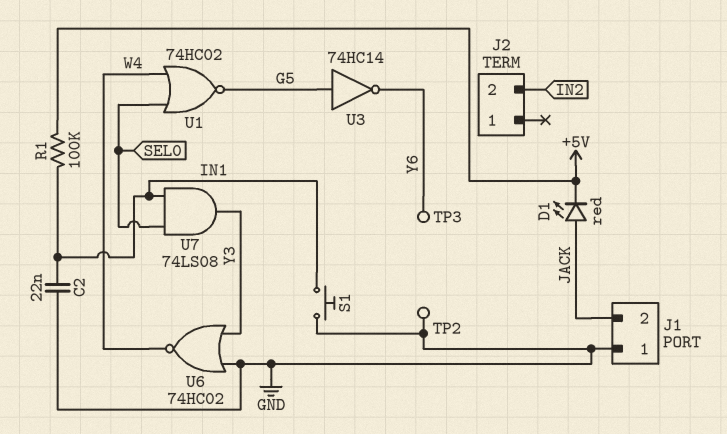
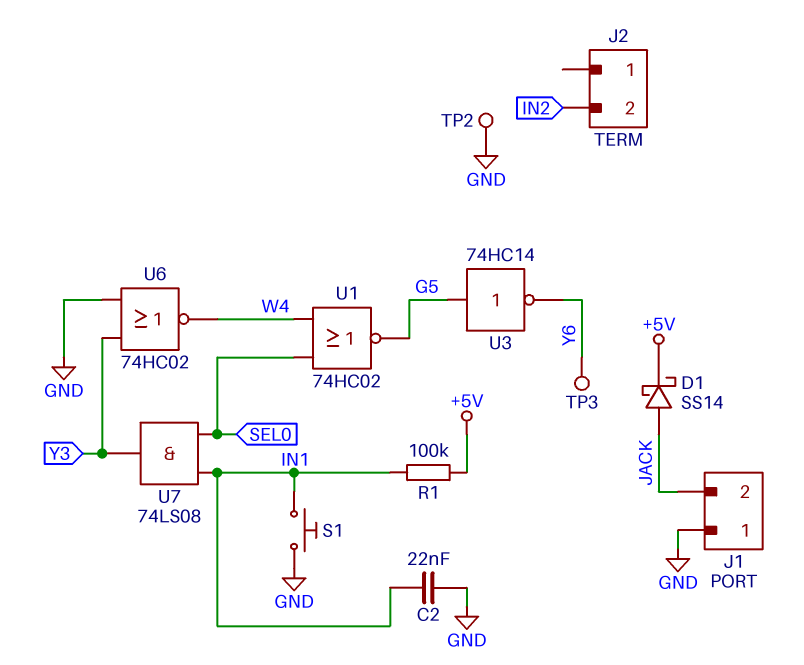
D1: LED red (A JACK, K +5V) -> schottky SS14 (A JACK, K +5V)

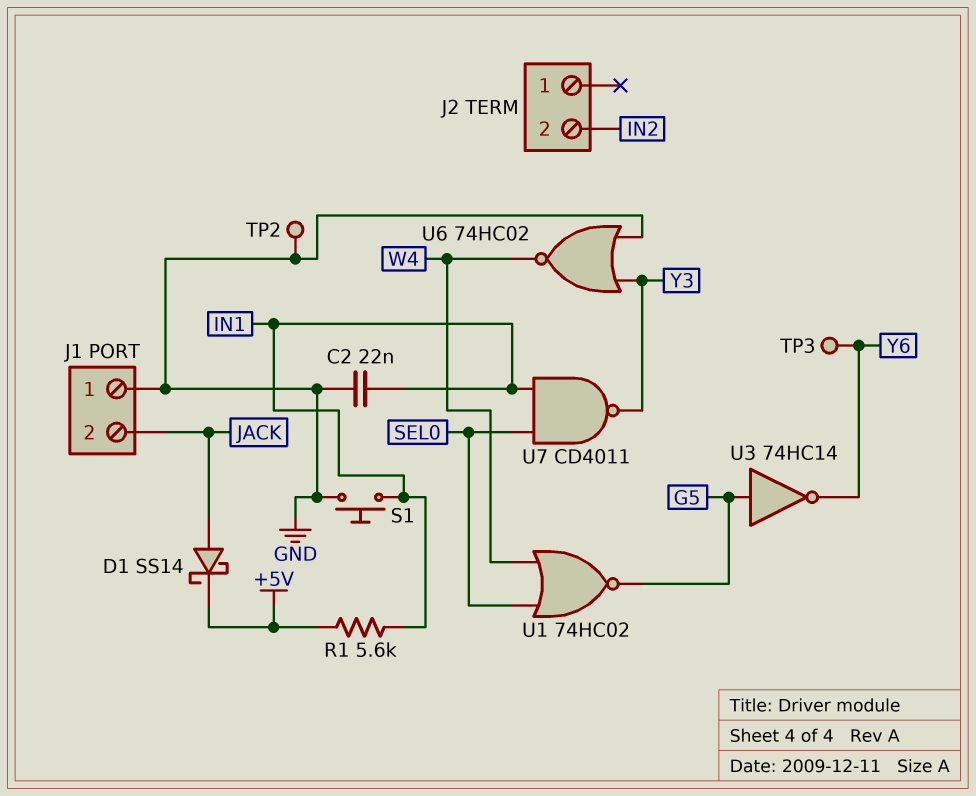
R1: 100k (+5V, IN1) -> 5.6k (+5V, IN1)
U7: AND 74LS08 (in IN1, in SEL0, out Y3) -> NAND CD4011 (in IN1, in SEL0, out Y3)

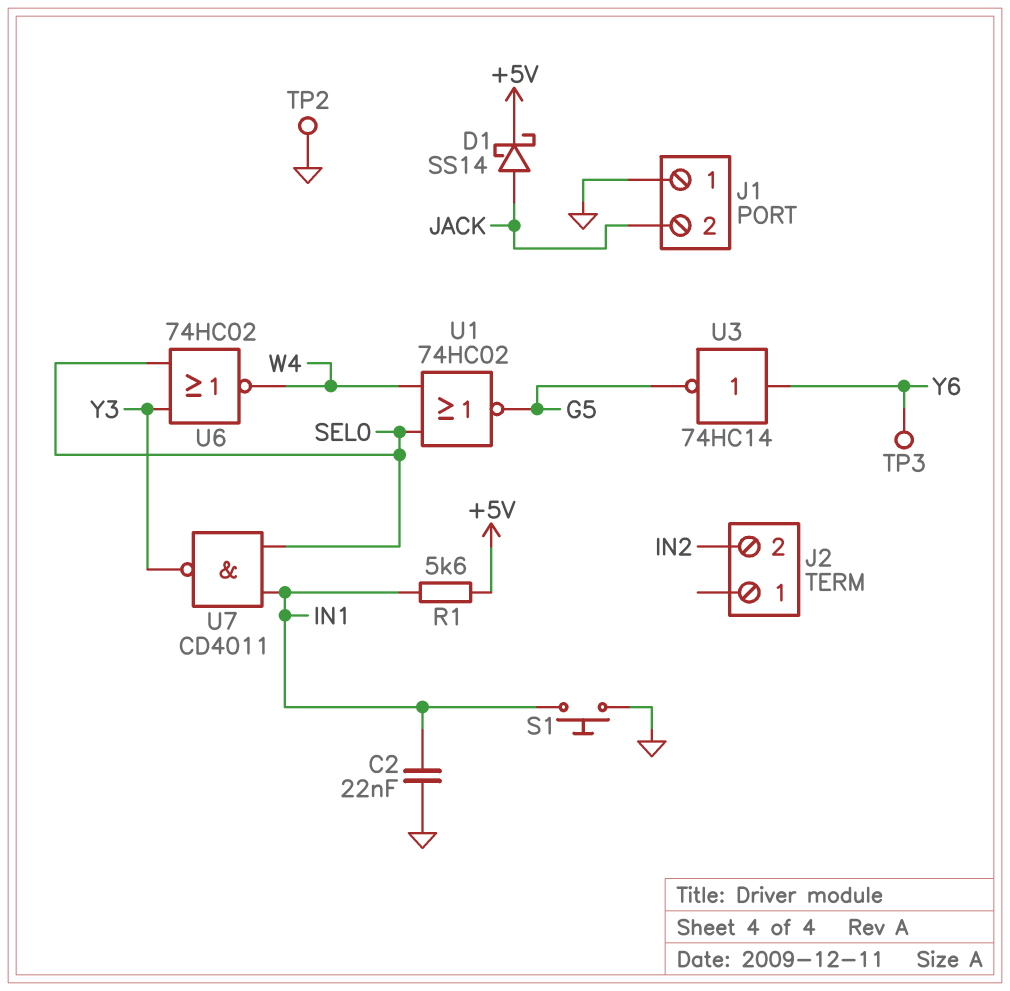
U3: NOT 74HC14 (in G5, out Y6) -> NOT 74HC14 (in Y6, out G5)
U6: NOR 74HC02 (in GND, in Y3, out W4) -> NOR 74HC02 (in SEL0, in Y3, out W4)

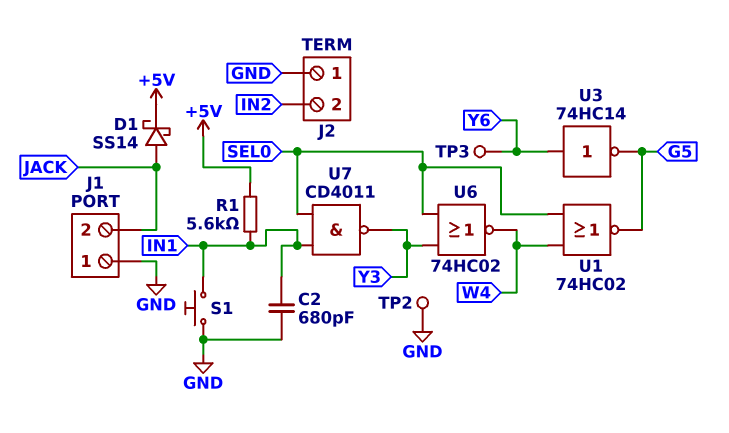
C2: 22nF (GND, IN1) -> 680pF (GND, IN1)
J2 pin 1: none -> GND

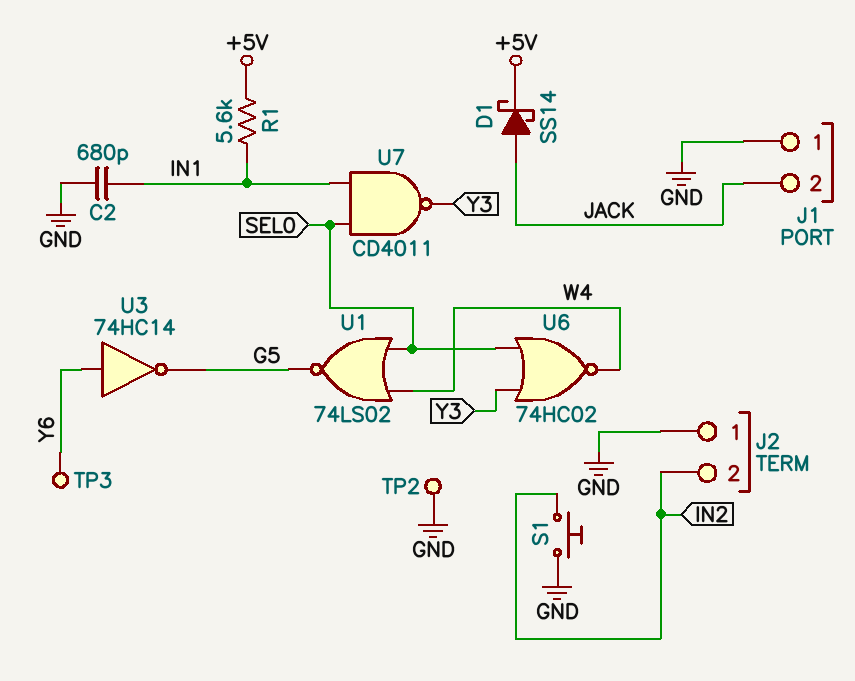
S1: button (GND, IN1) -> button (GND, IN2)
U1: NOR 74HC02 (in SEL0, in W4, out G5) -> NOR 74LS02 (in SEL0, in W4, out G5)

